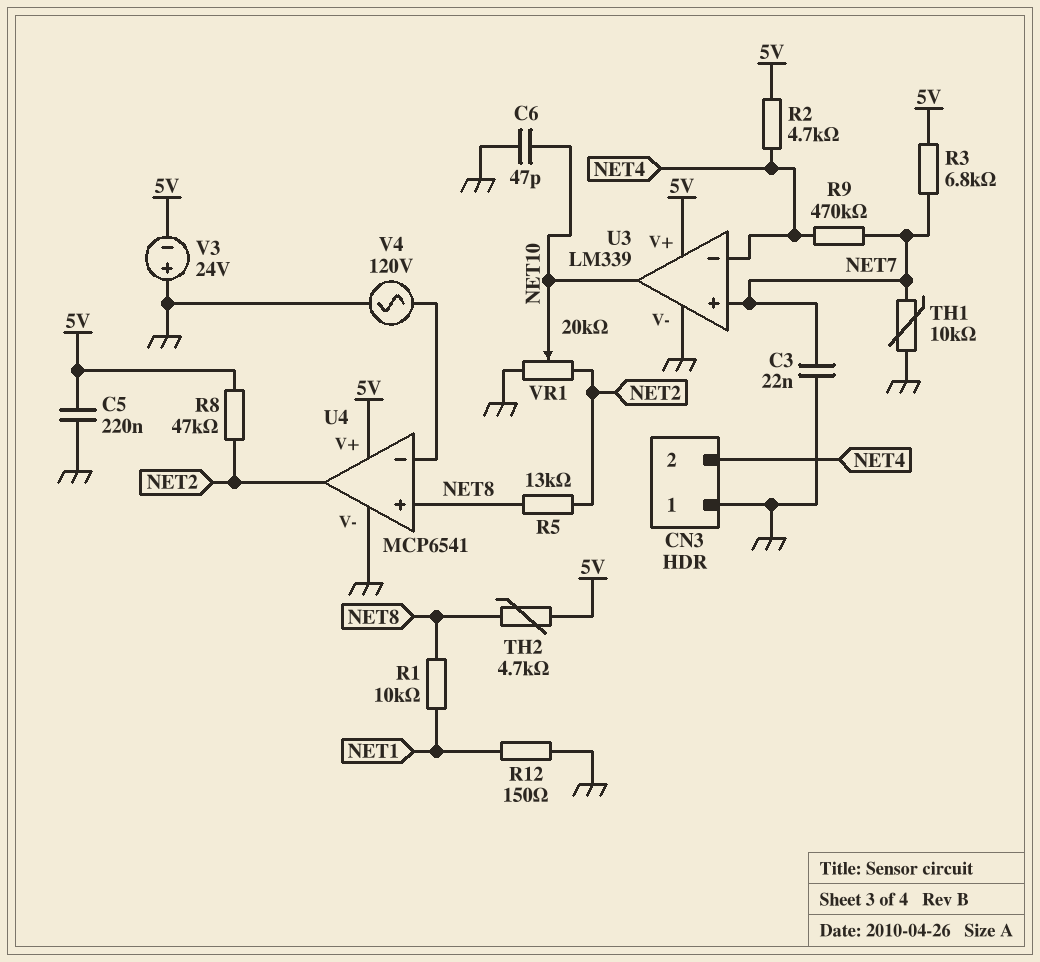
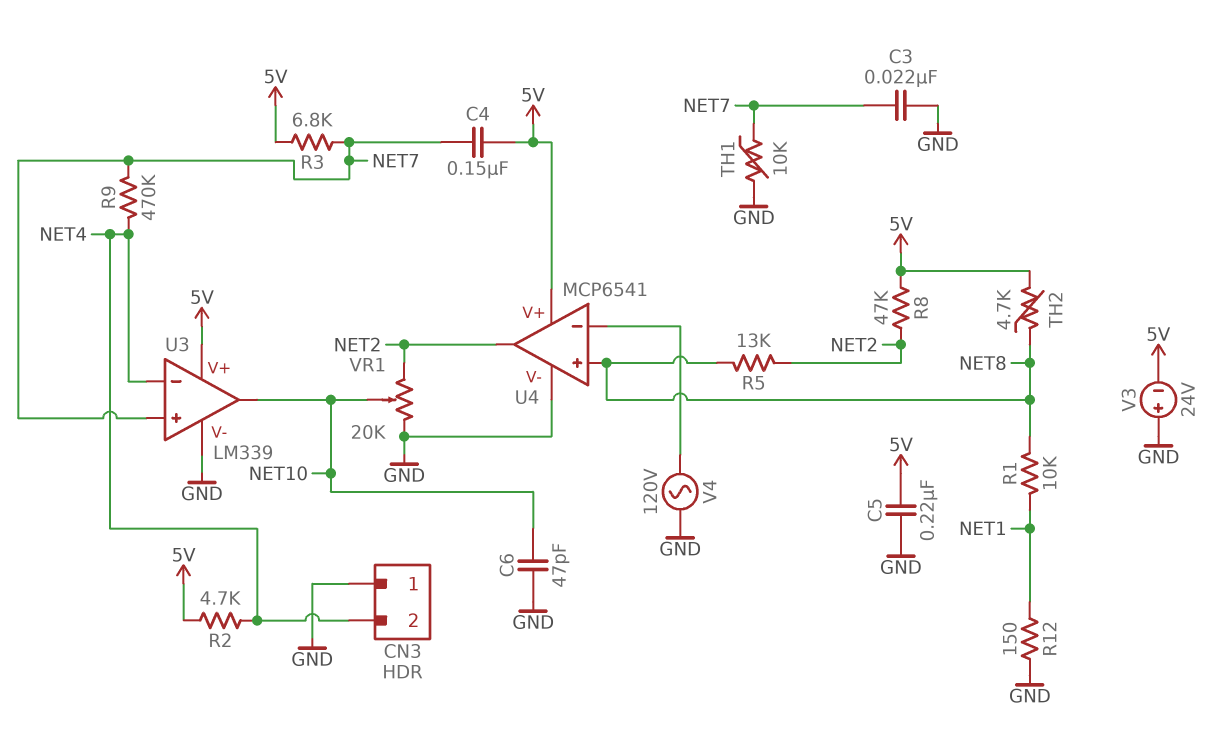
C4: none -> 150nF (5V, NET7)

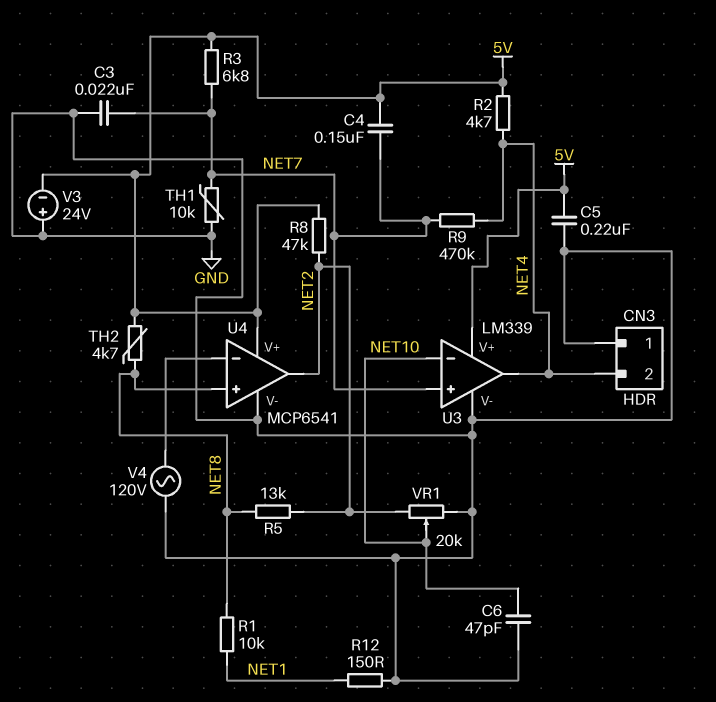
U3 pin in-: NET4 -> NET10
U3 pin out: NET10 -> NET4

